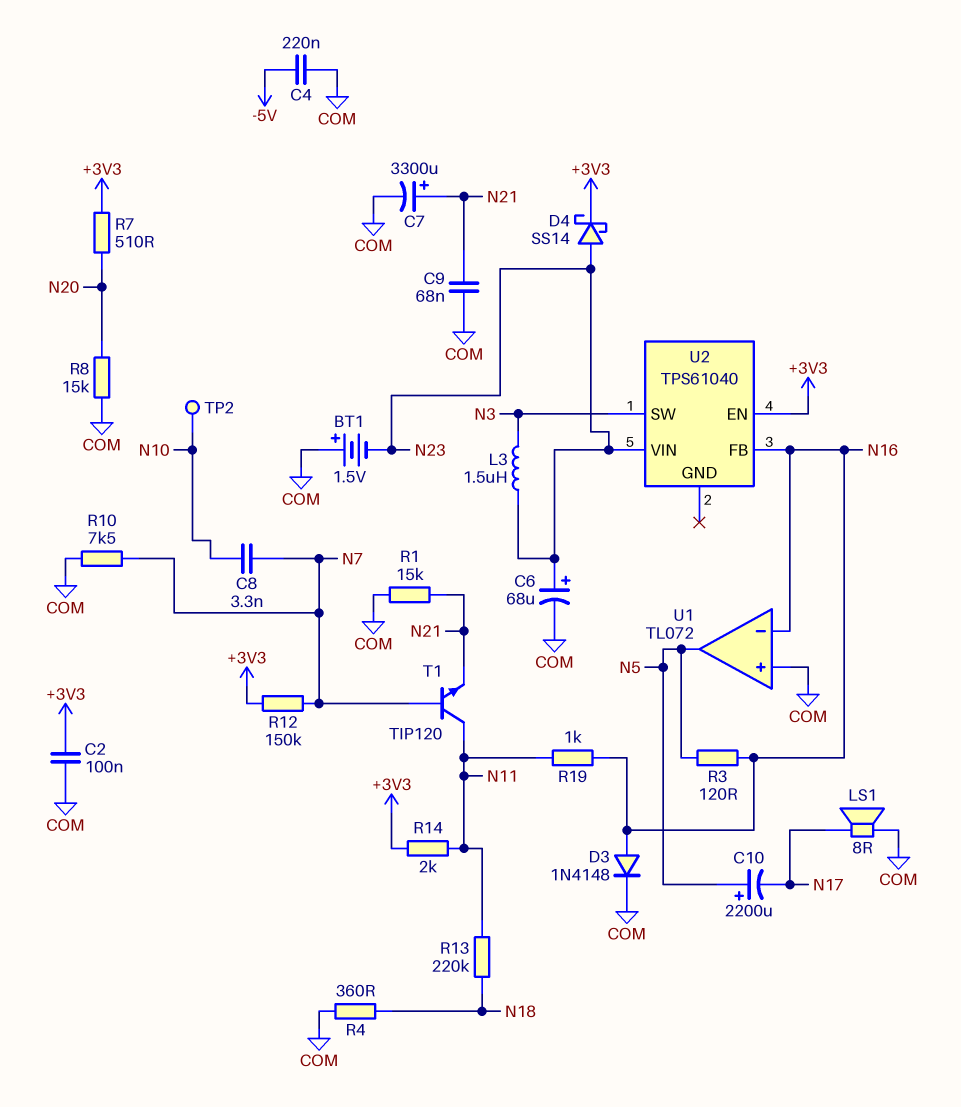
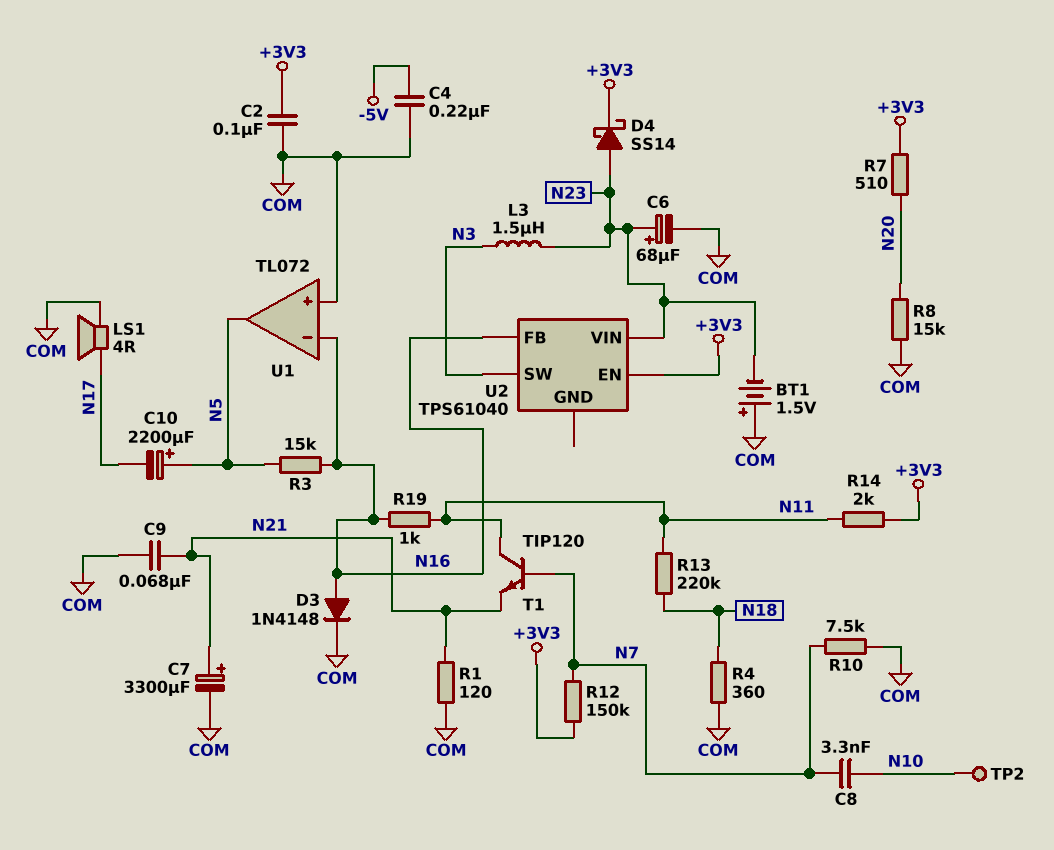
LS1: speaker 8R (COM, N17) -> speaker 4R (COM, N17)
R1: 15k (COM, N21) -> 120 (COM, N21)
R3: 120 (N5, N16) -> 15k (N5, N16)

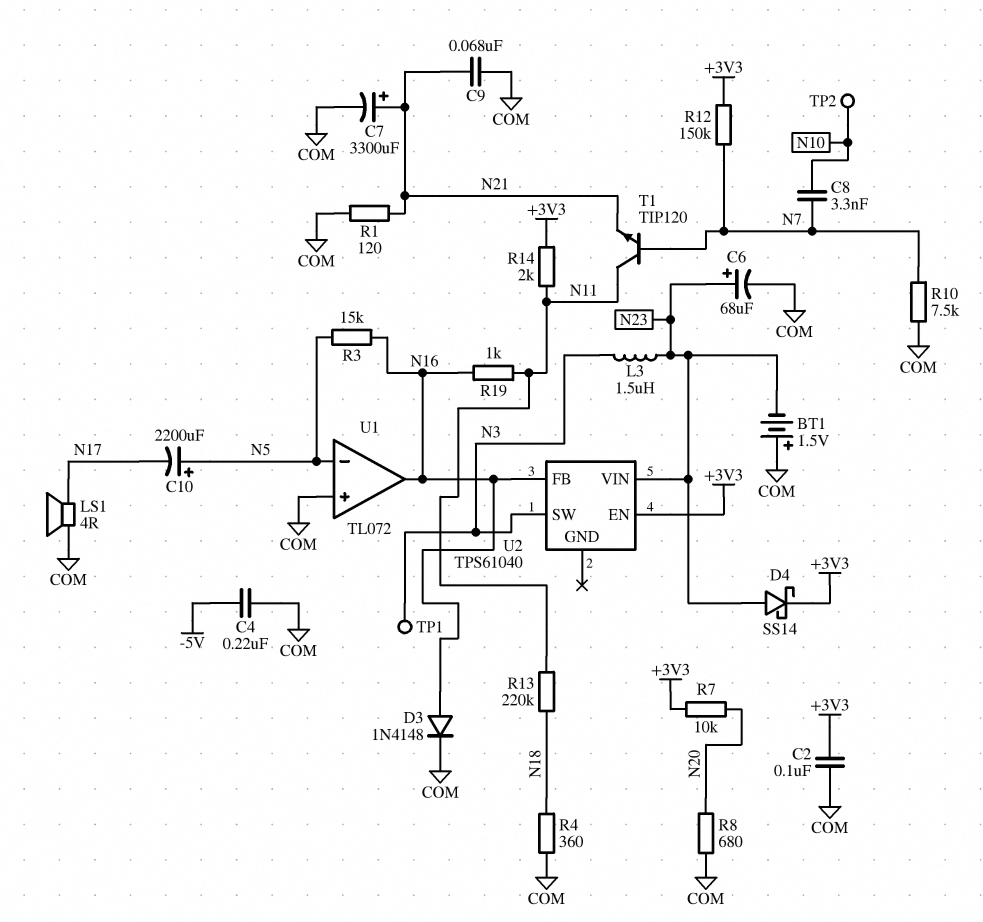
R7: 510 (+3V3, N20) -> 10k (+3V3, N20)
R8: 15k (COM, N20) -> 680 (COM, N20)
TP1: none -> test point (N3)
U1 pin in-: N16 -> N5
U1 pin out: N5 -> N16

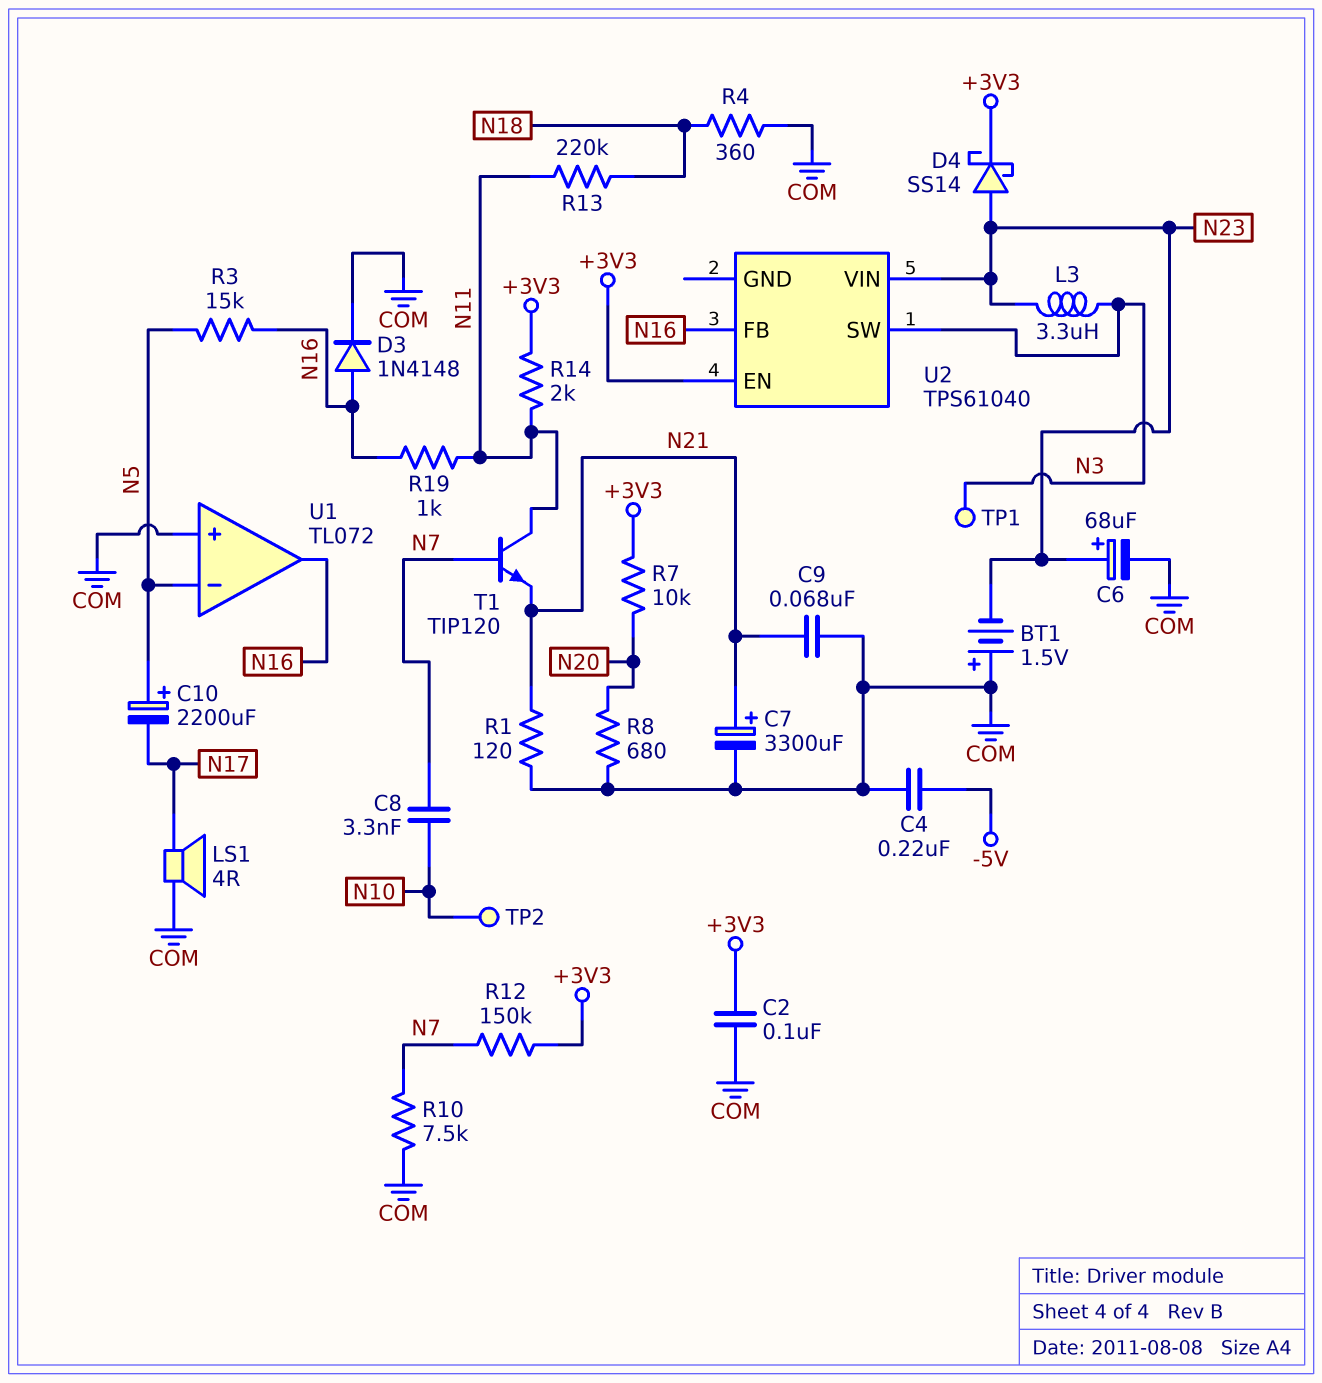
L3: 1.5uH (N3, N23) -> 3.3uH (N3, N23)

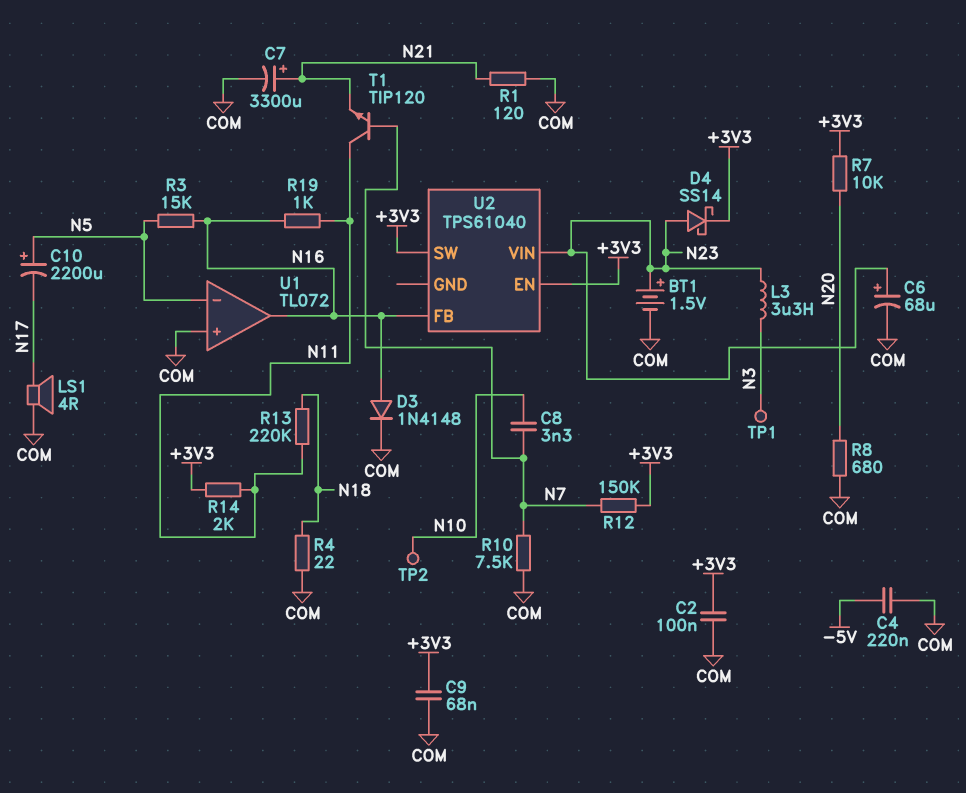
BT1: 1.5V (plus COM, minus N23) -> 1.5V (plus N23, minus COM)
C9: 68nF (COM, N21) -> 68nF (+3V3, COM)
R4: 360 (COM, N18) -> 22 (COM, N18)
U2 pin SW: N3 -> +3V3

